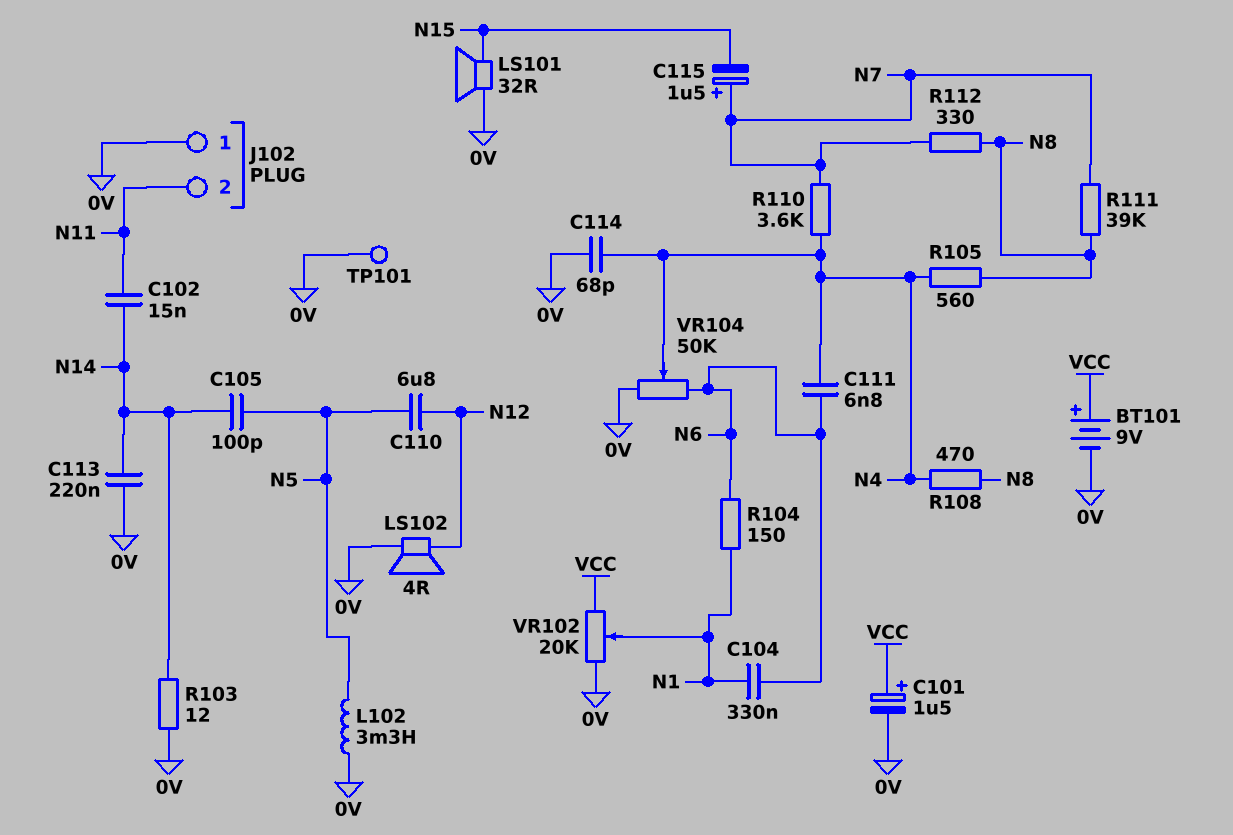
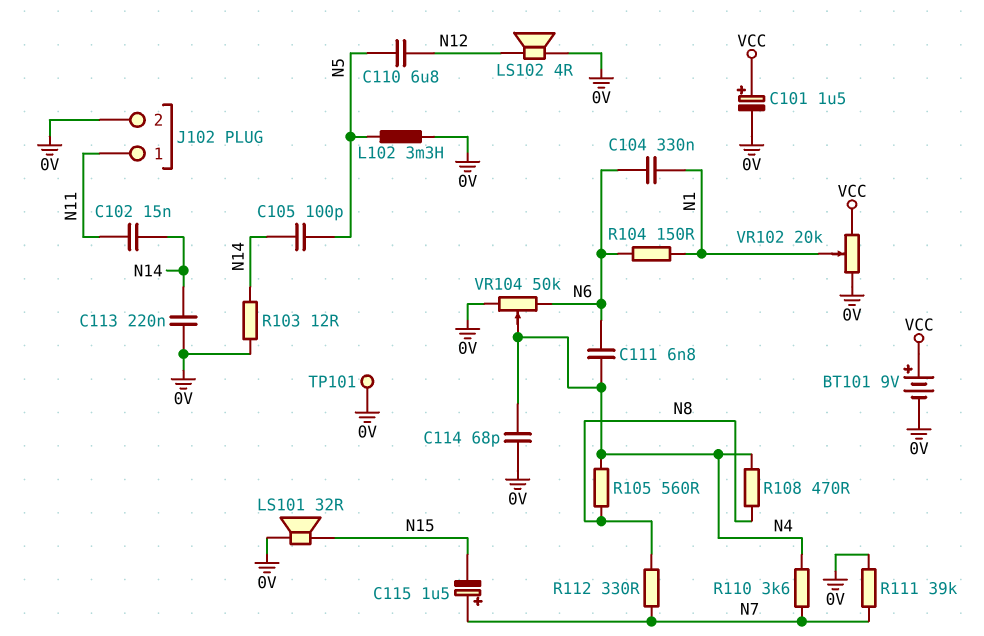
J102 pin 1: 0V -> N11
J102 pin 2: N11 -> 0V
R111: 39k (N7, N8) -> 39k (0V, N7)

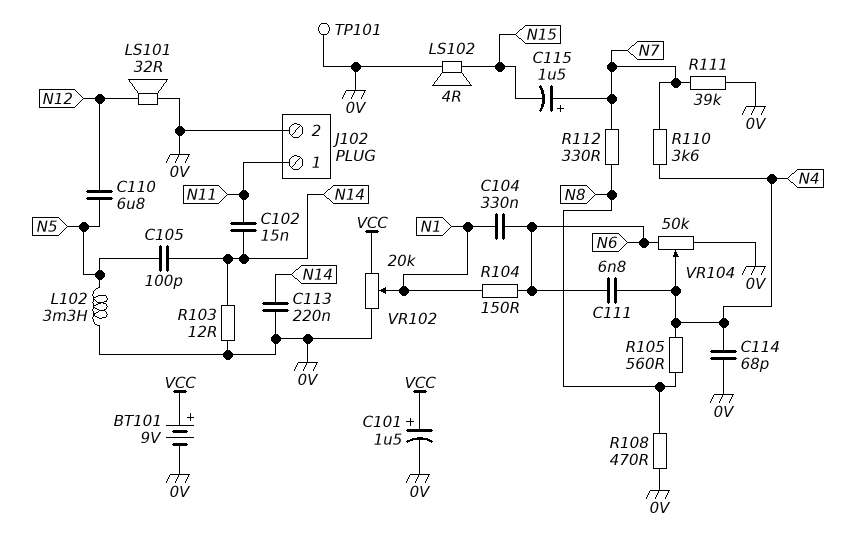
LS101: speaker 32R (0V, N15) -> speaker 32R (0V, N12)
LS102: speaker 4R (0V, N12) -> speaker 4R (0V, N15)
R108: 470 (N4, N8) -> 470 (0V, N8)

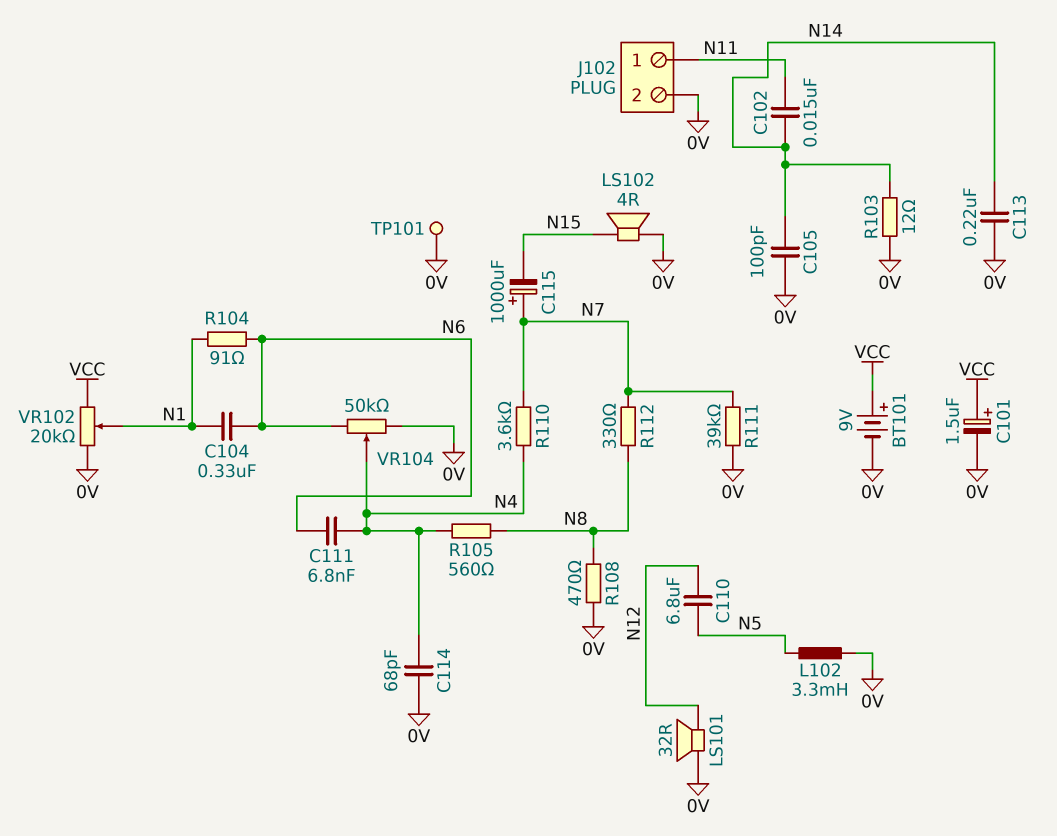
C105: 100pF (N5, N14) -> 100pF (0V, N14)
C115: 1.5uF (plus N7, minus N15) -> 1000uF (plus N7, minus N15)
R104: 150 (N1, N6) -> 91 (N1, N6)

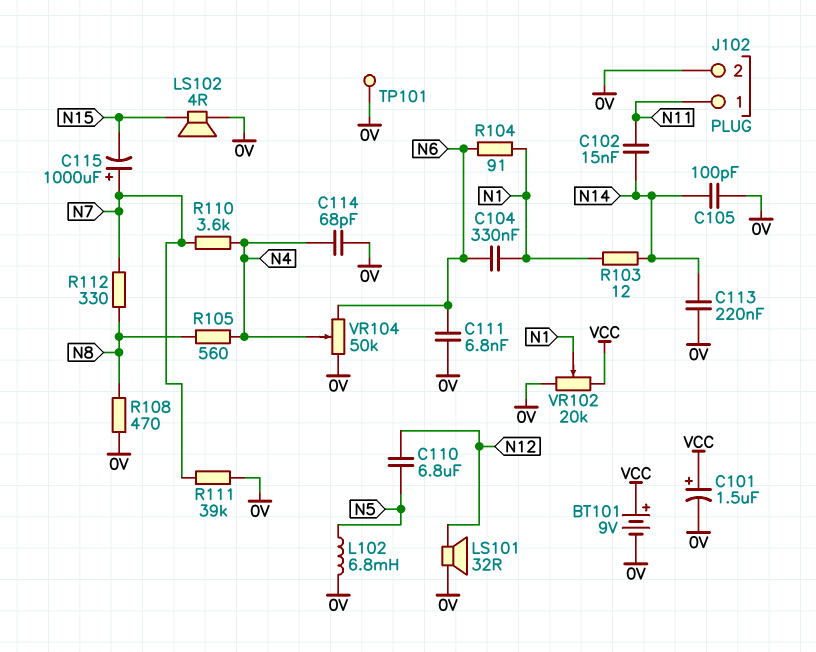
C111: 6.8nF (N4, N6) -> 6.8nF (0V, N6)
L102: 3.3mH (0V, N5) -> 6.8mH (0V, N5)
R103: 12 (0V, N14) -> 12 (N1, N14)

